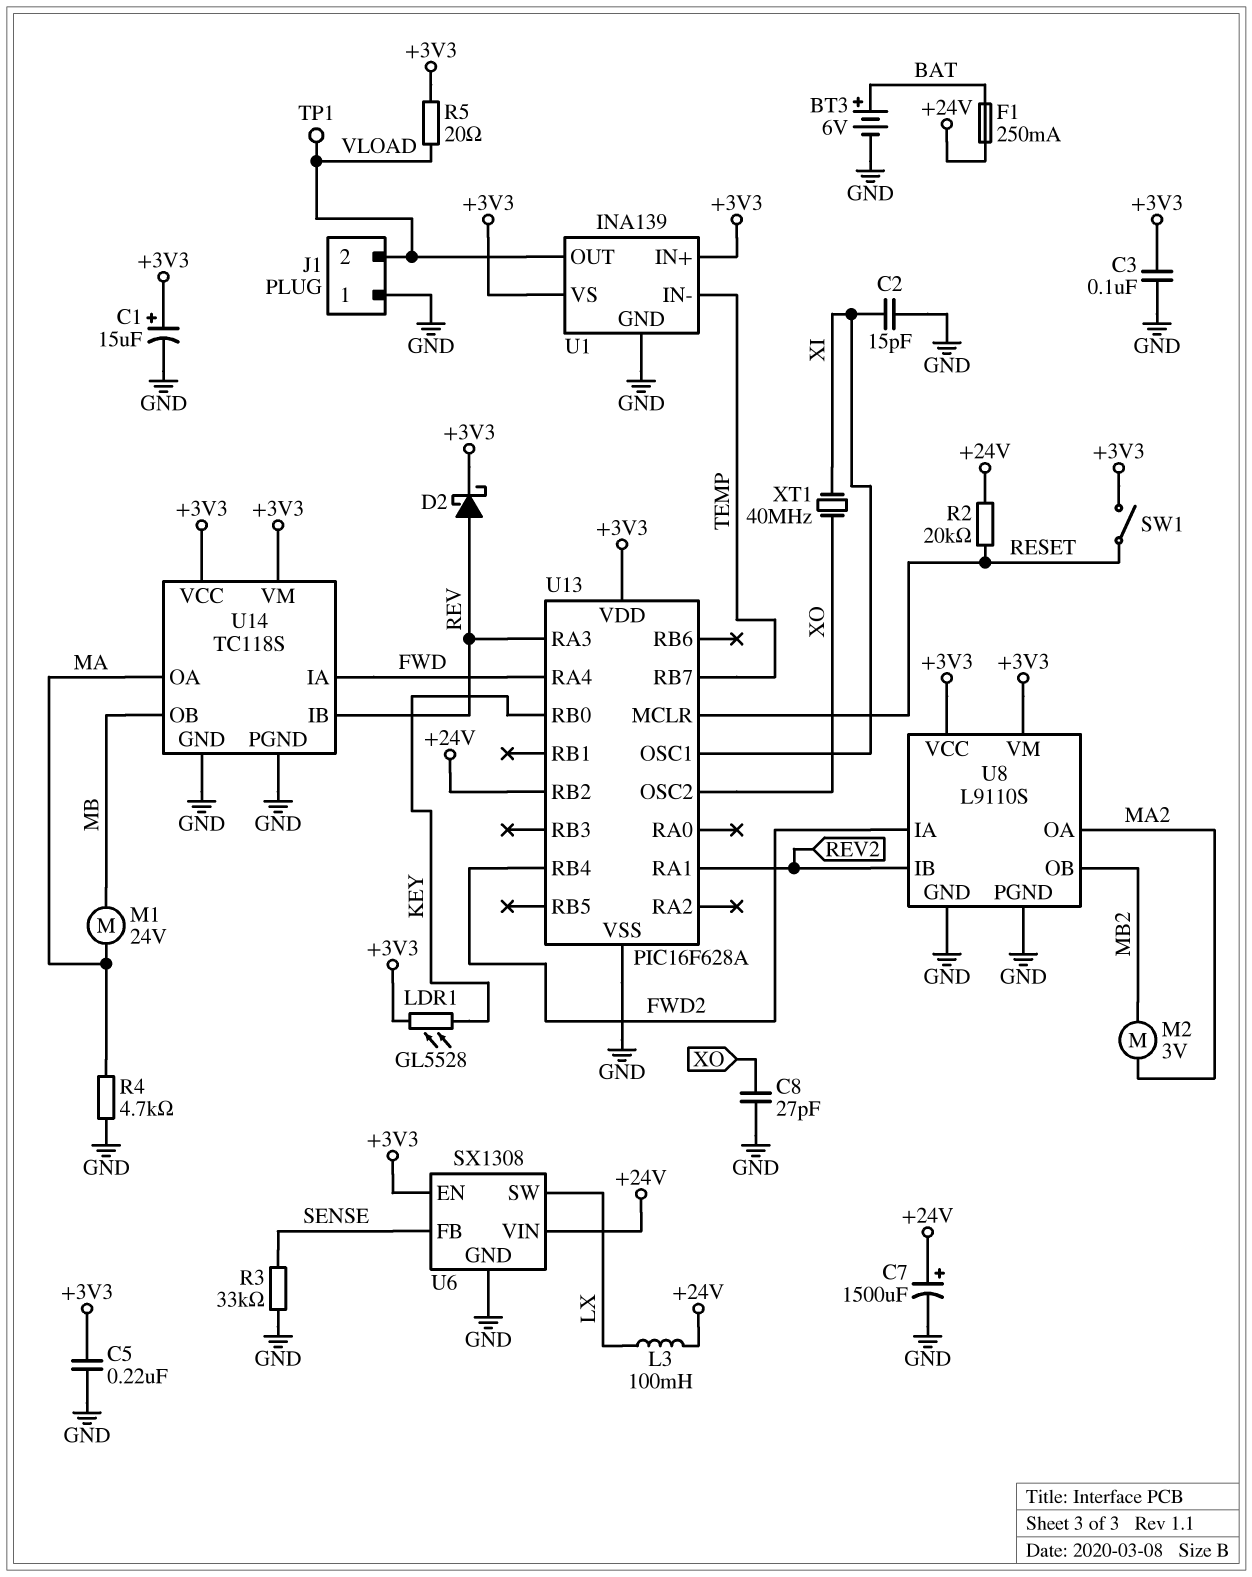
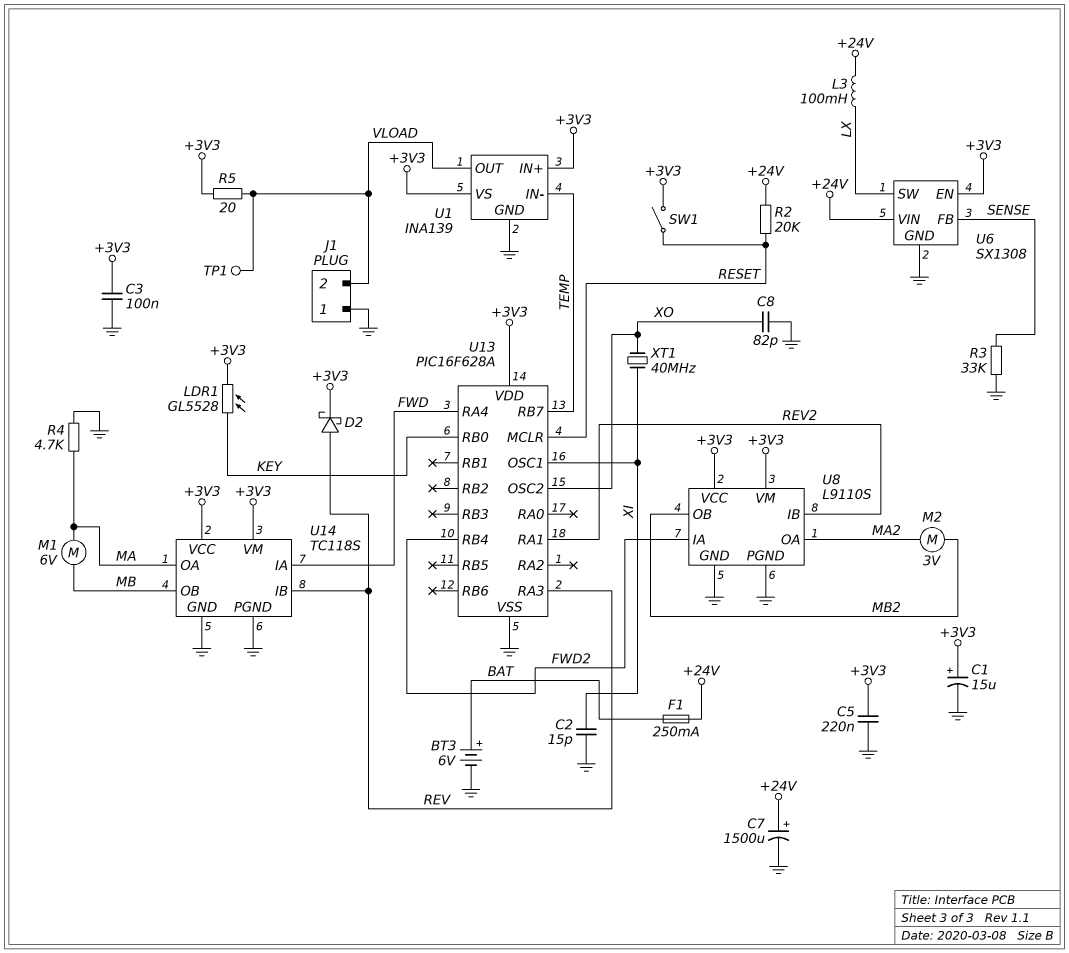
C8: 27pF (GND, XO) -> 82pF (GND, XO)
M1: motor 24V (MA, MB) -> motor 6V (MA, MB)
U13 pin RB2: +24V -> none

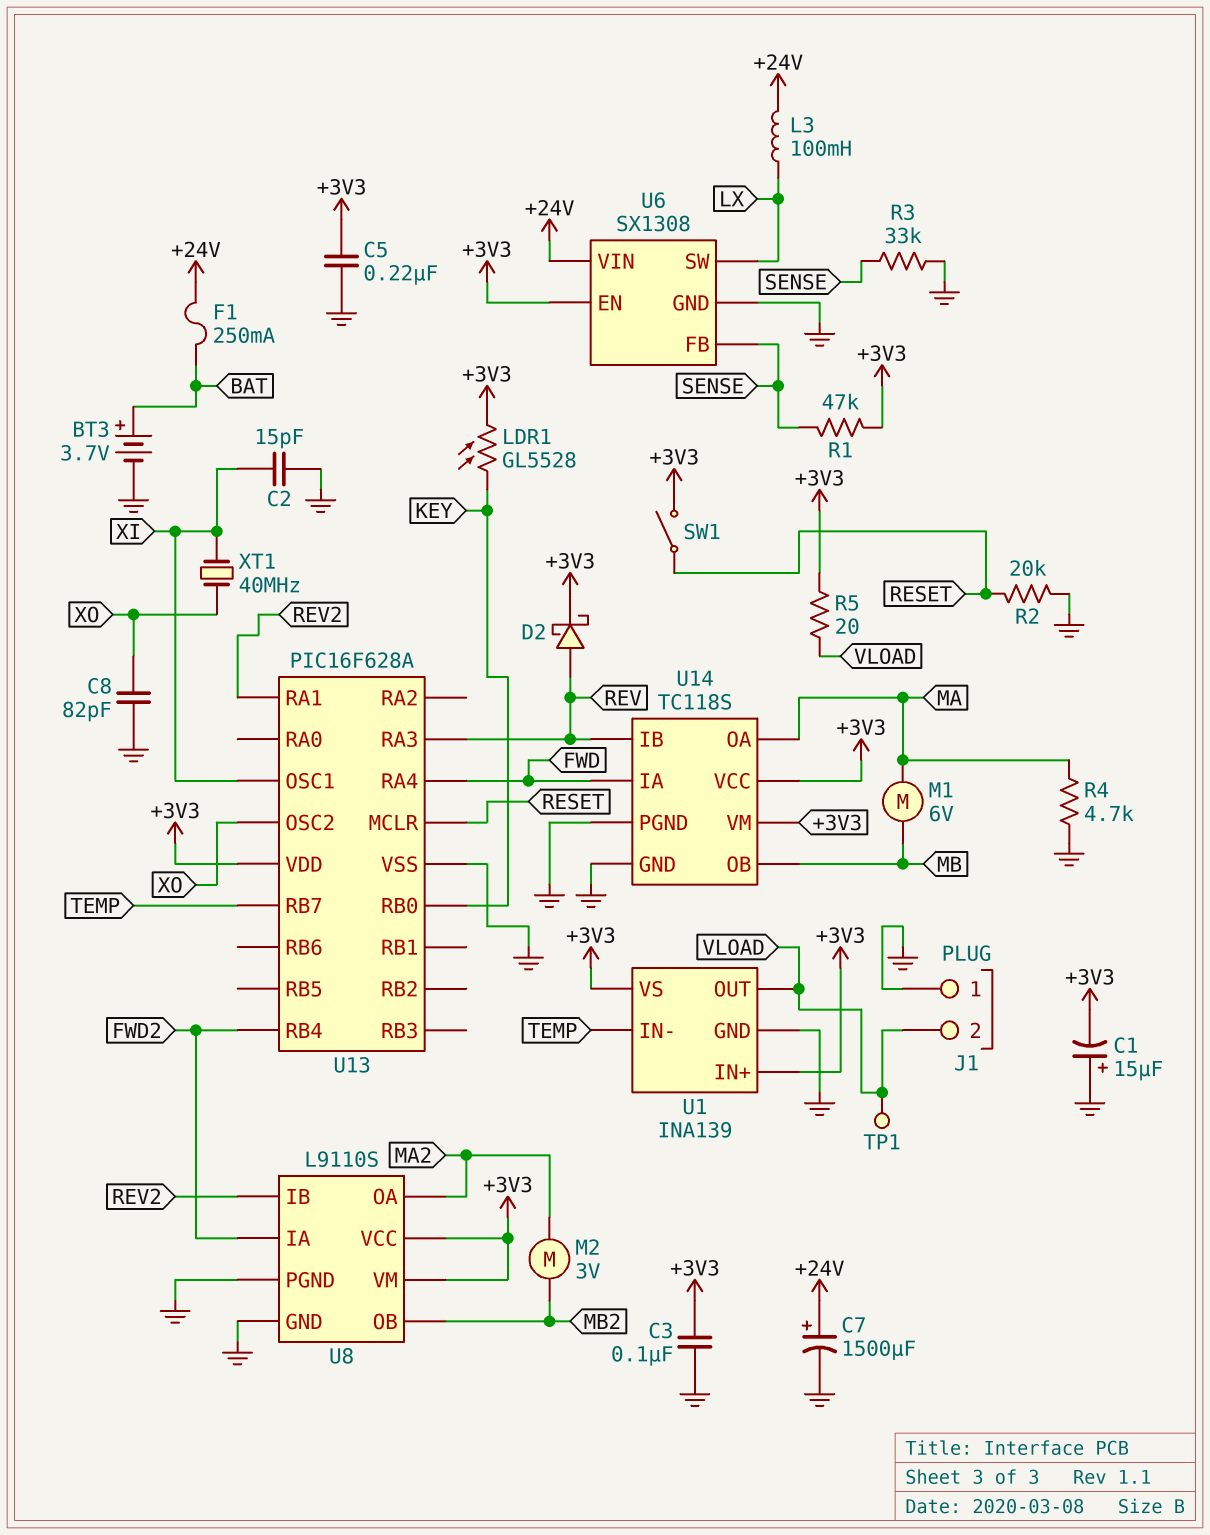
BT3: 6V (plus BAT, minus GND) -> 3.7V (plus BAT, minus GND)
C1: 15uF (plus +3V3, minus GND) -> 15uF (plus GND, minus +3V3)
R1: none -> 47k (+3V3, SENSE)
R2: 20k (+24V, RESET) -> 20k (GND, RESET)

